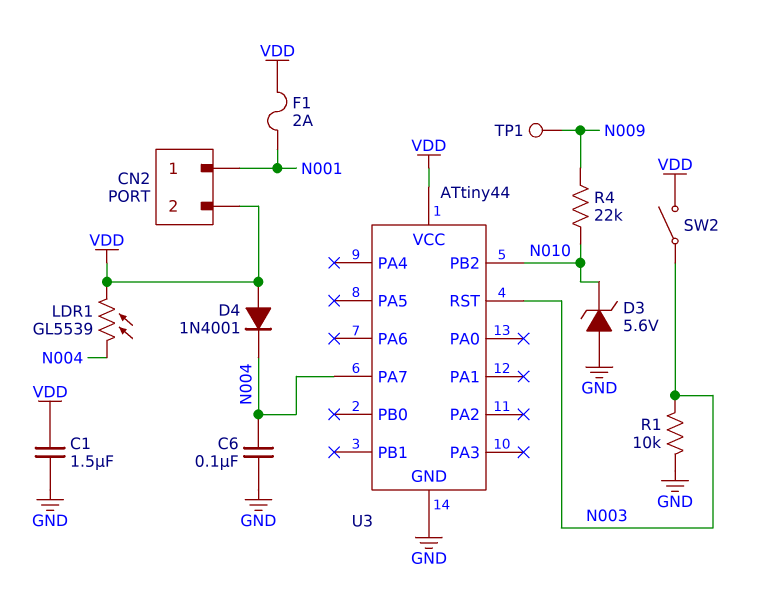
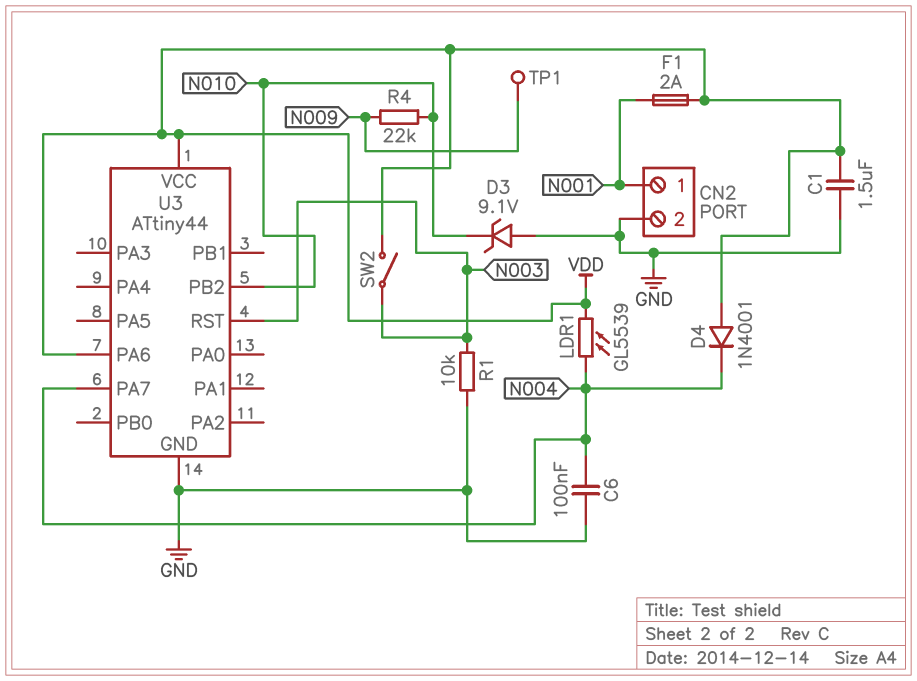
CN2 pin 2: VDD -> GND
D3: zener 5.6V (A GND, K N010) -> zener 9.1V (A GND, K N010)
U3 pin PA6: none -> VDD

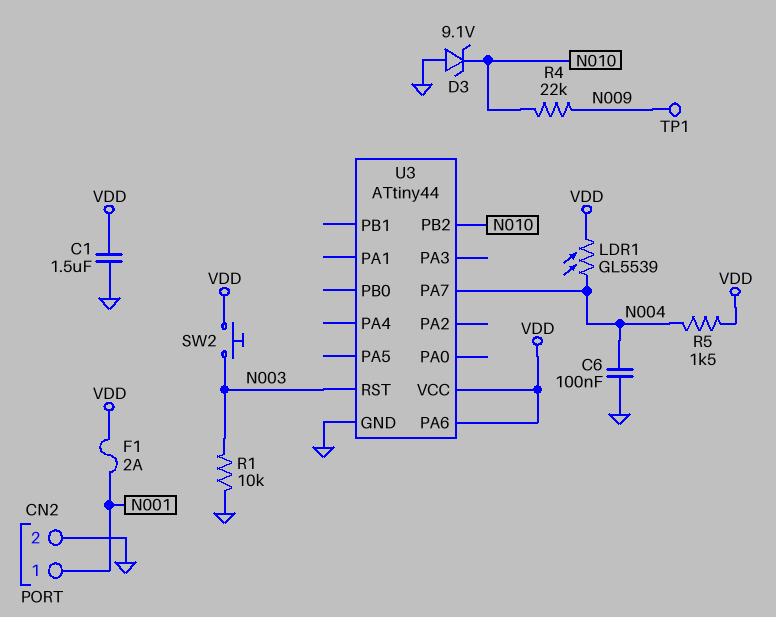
D4: diode 1N4001 (A VDD, K N004) -> none
R5: none -> 1.5k (N004, VDD)
SW2: switch (N003, VDD) -> button (N003, VDD)

